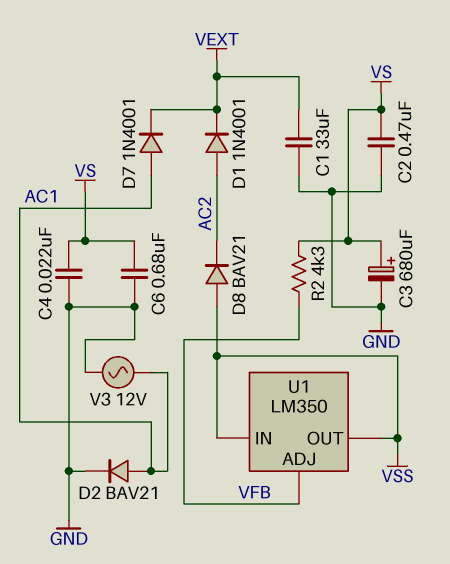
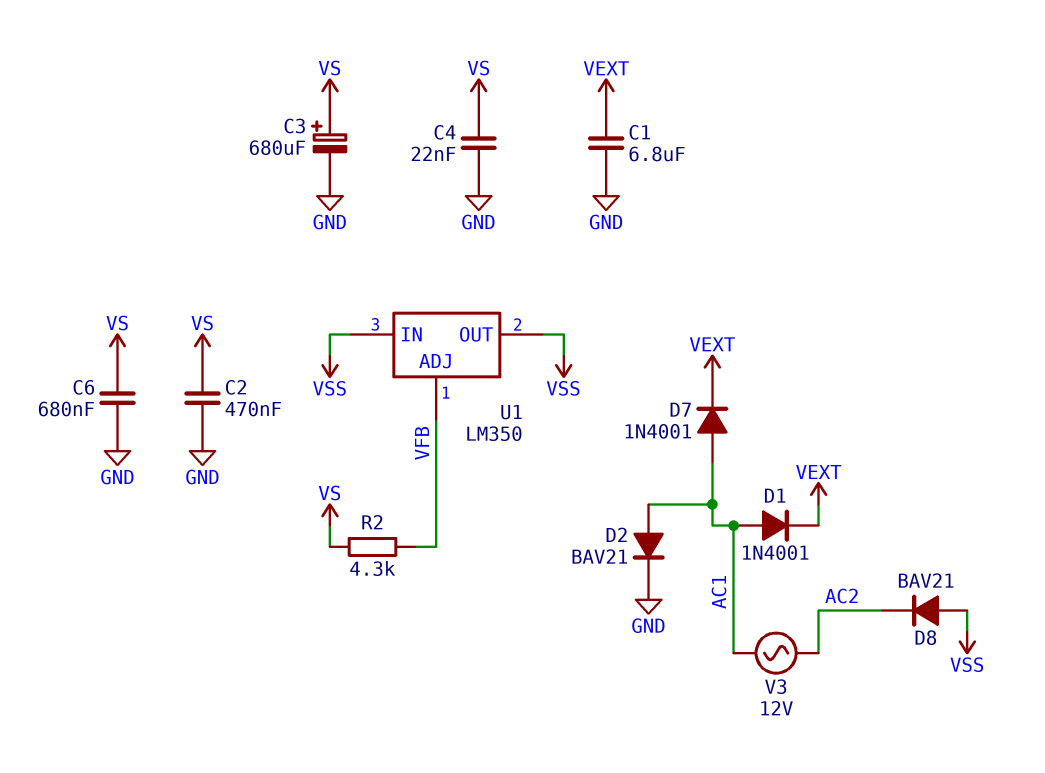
C1: 33uF (GND, VEXT) -> 6.8uF (GND, VEXT)
D1: diode 1N4001 (A AC2, K VEXT) -> diode 1N4001 (A AC1, K VEXT)
V3: AC 12V (AC1, GND) -> AC 12V (AC1, AC2)

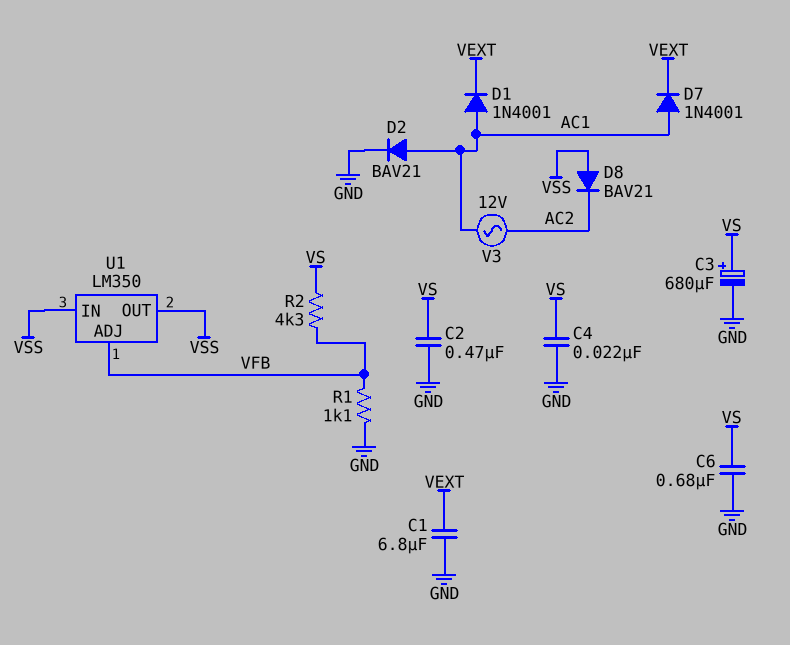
R1: none -> 1.1k (GND, VFB)

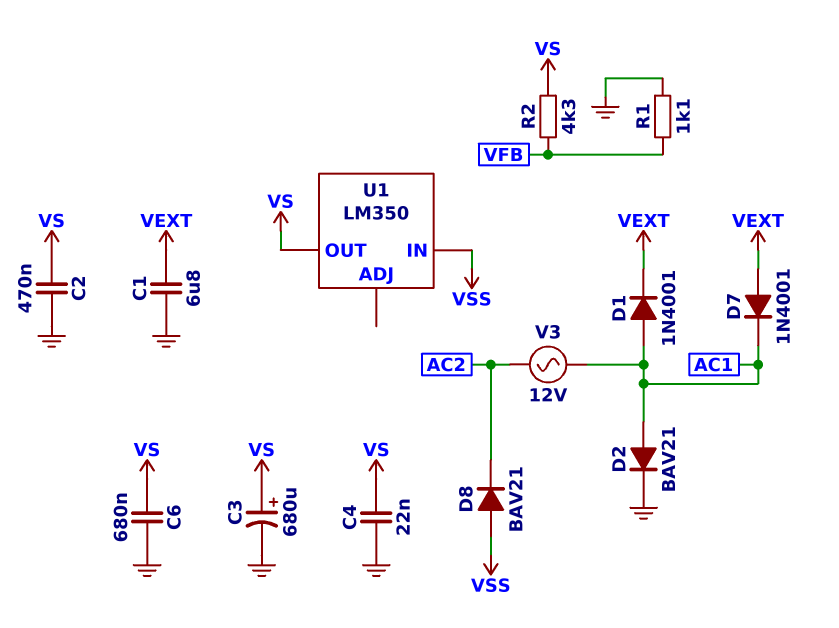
D7: diode 1N4001 (A AC1, K VEXT) -> diode 1N4001 (A VEXT, K AC1)
U1 pin ADJ: VFB -> none
U1 pin OUT: VSS -> VS

